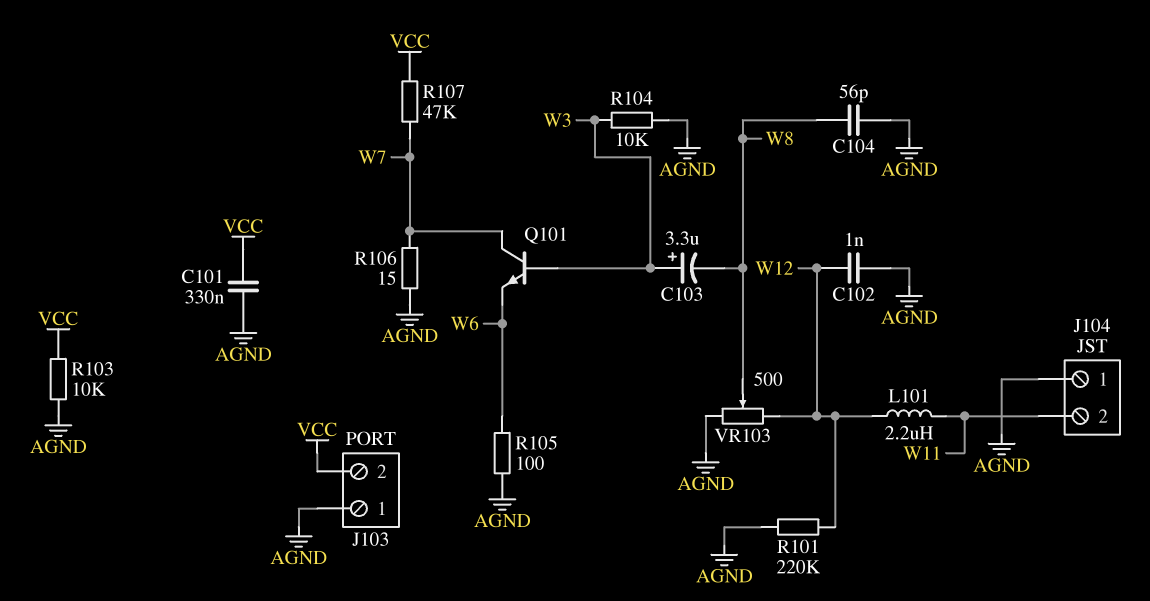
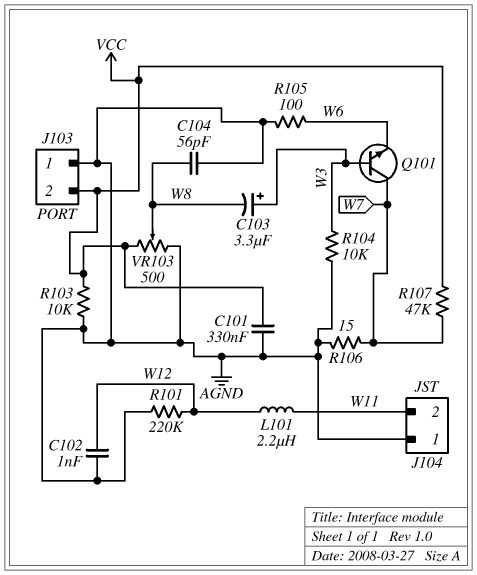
VR103: 500 (AGND, W12, wiper W8) -> 500 (AGND, VCC, wiper W8)

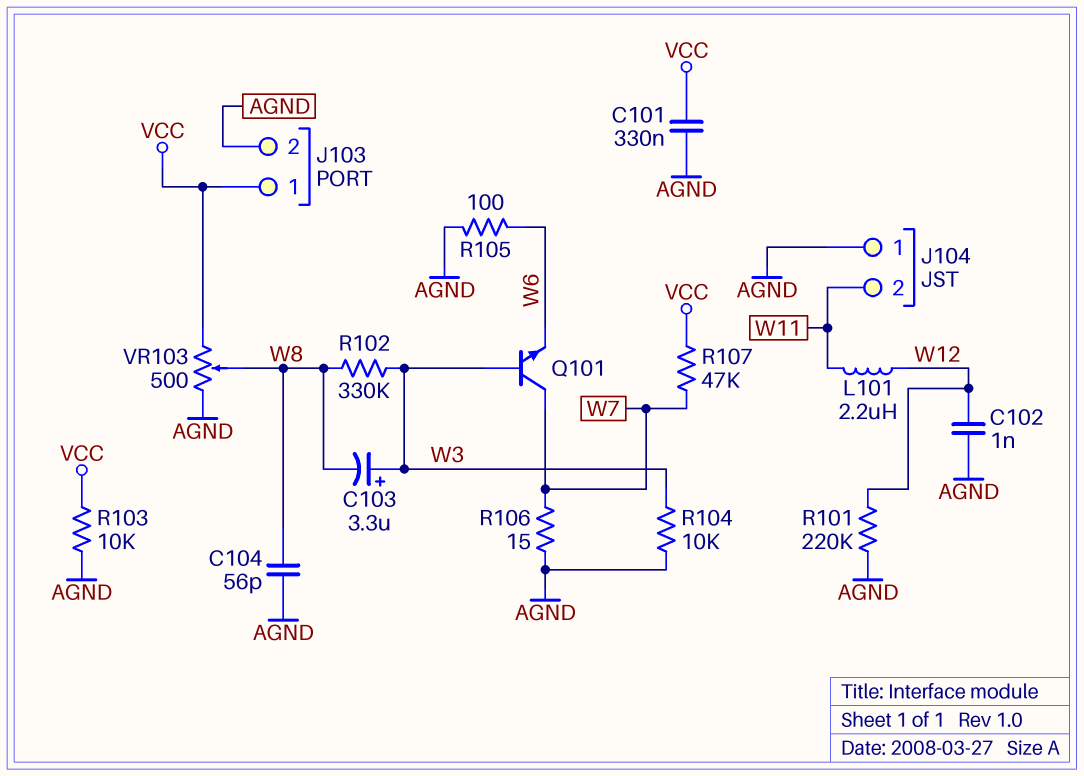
J103 pin 1: AGND -> VCC
J103 pin 2: VCC -> AGND
R102: none -> 330k (W3, W8)

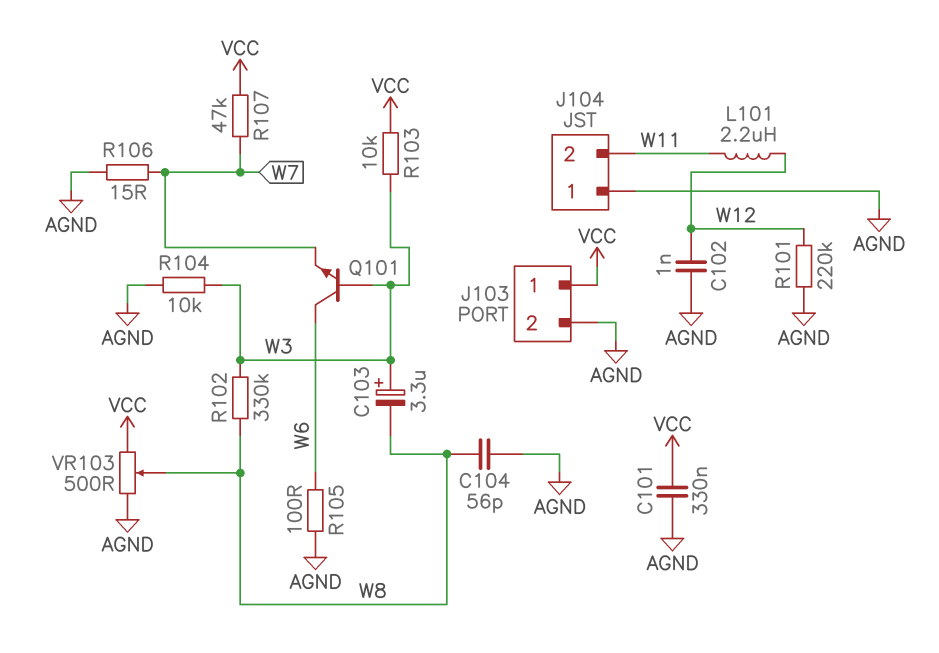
Q101: NPN (B W3, C W7, E W6) -> NPN (B W3, C W6, E W7)
R103: 10k (AGND, VCC) -> 10k (VCC, W3)

